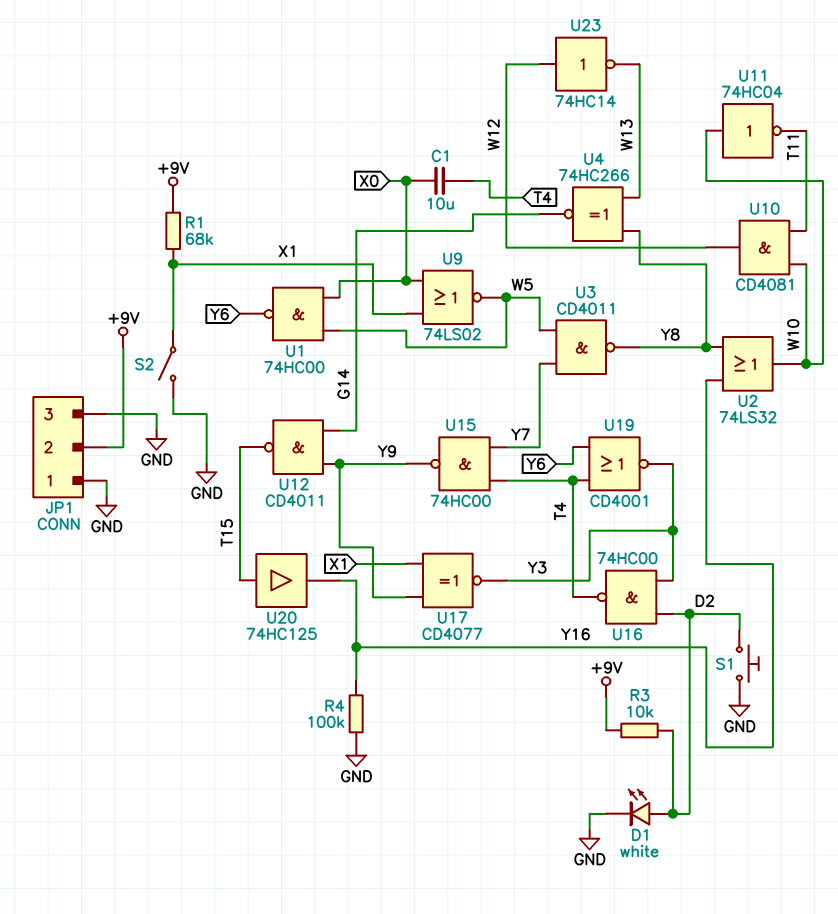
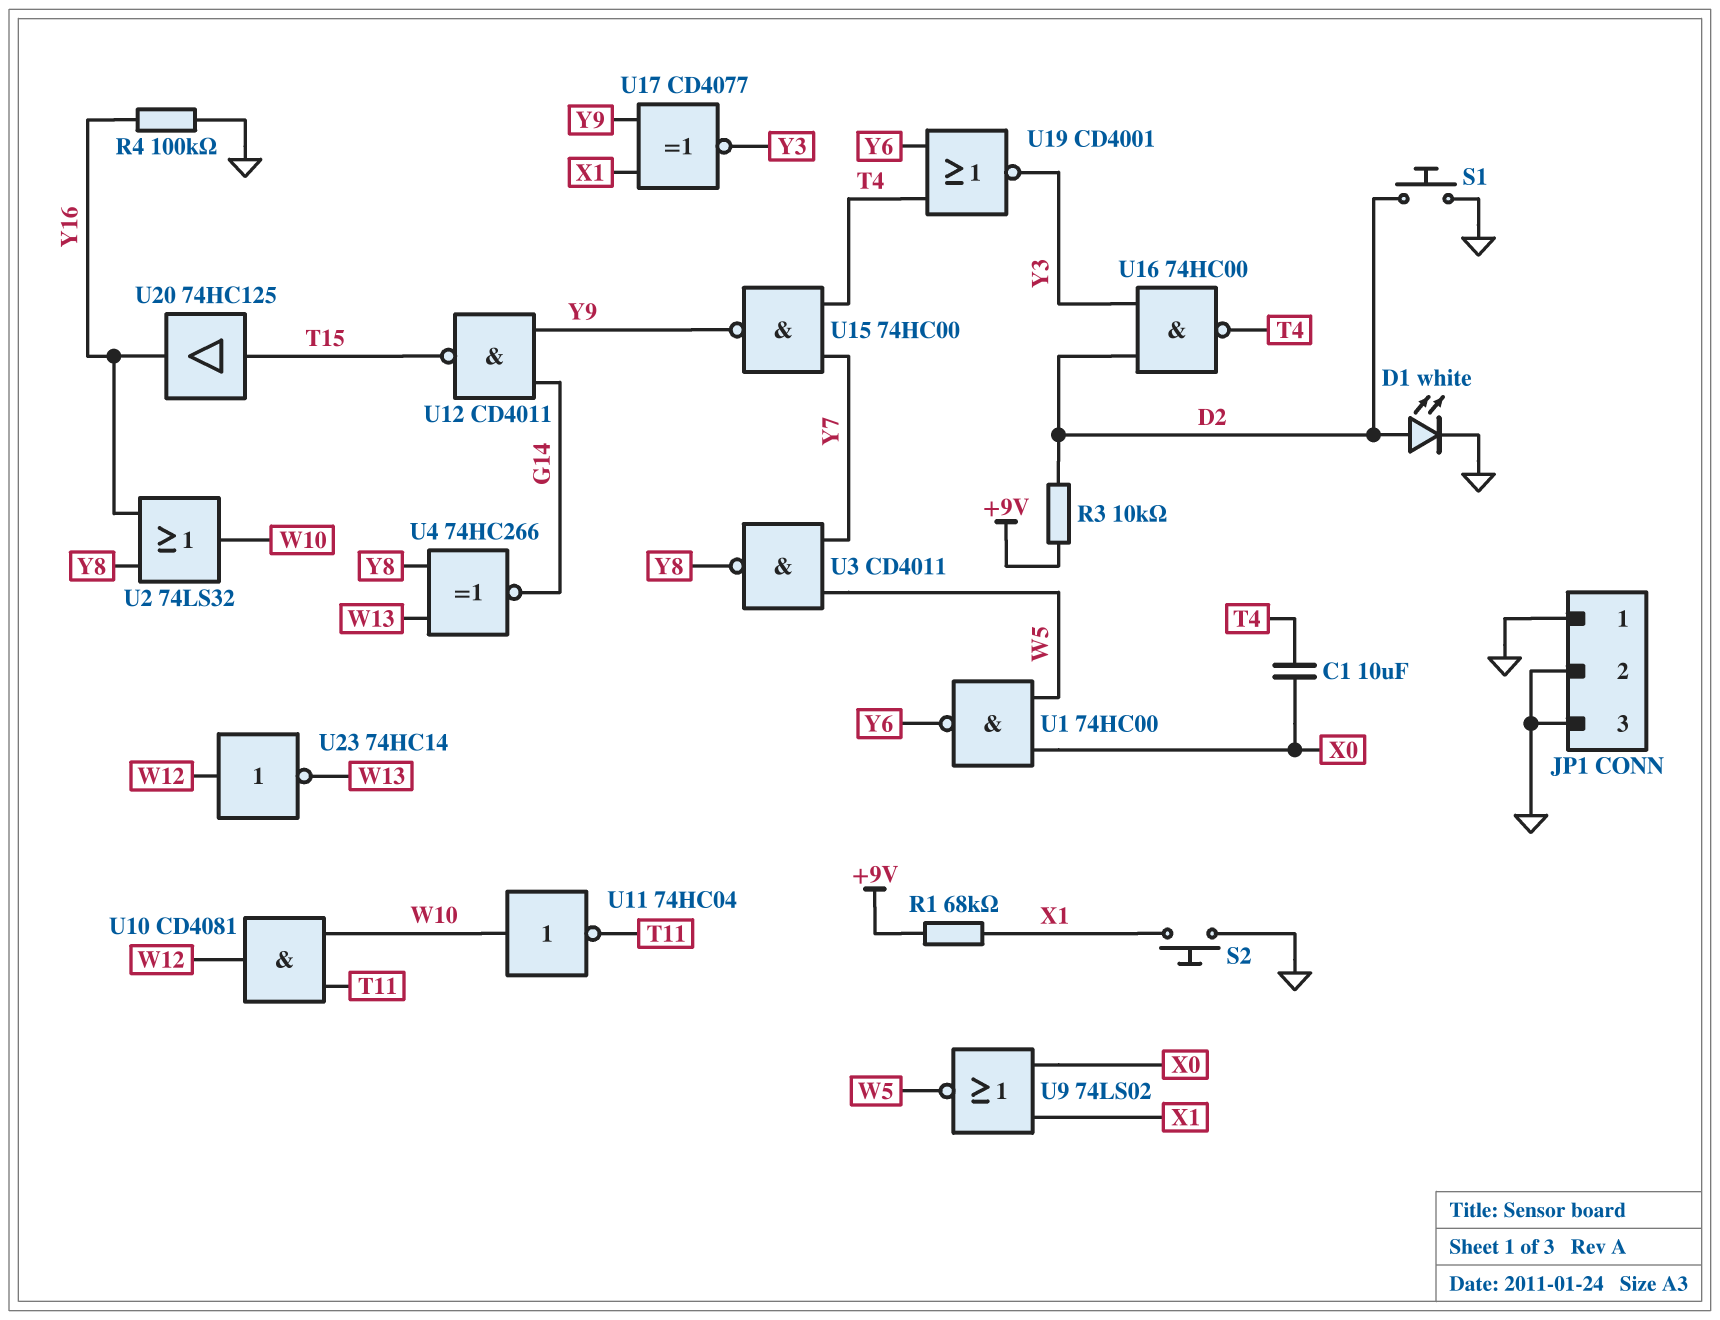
JP1 pin 2: +9V -> GND
S2: switch (GND, X1) -> button (GND, X1)

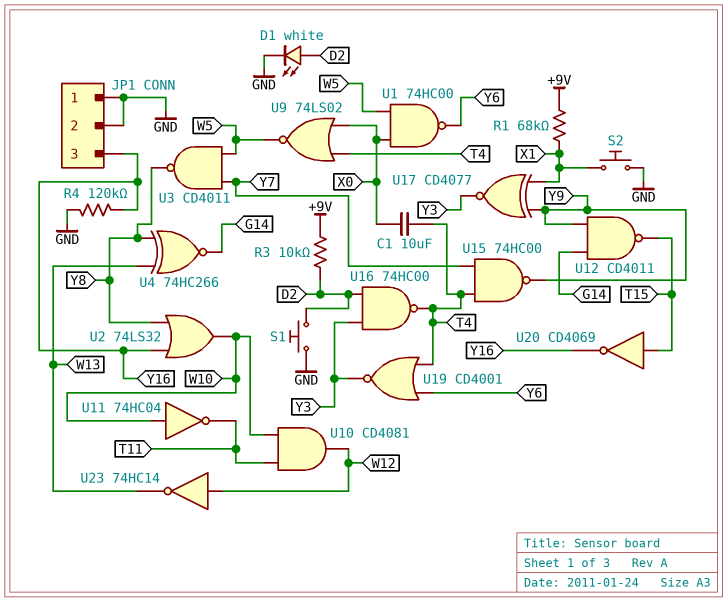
JP1 pin 3: GND -> Y16
R4: 100k (GND, Y16) -> 120k (GND, Y16)
U9: NOR 74LS02 (in X0, in X1, out W5) -> NOR 74LS02 (in T4, in X0, out W5)
U20: buffer 74HC125 (in T15, out Y16) -> NOT CD4069 (in T15, out Y16)

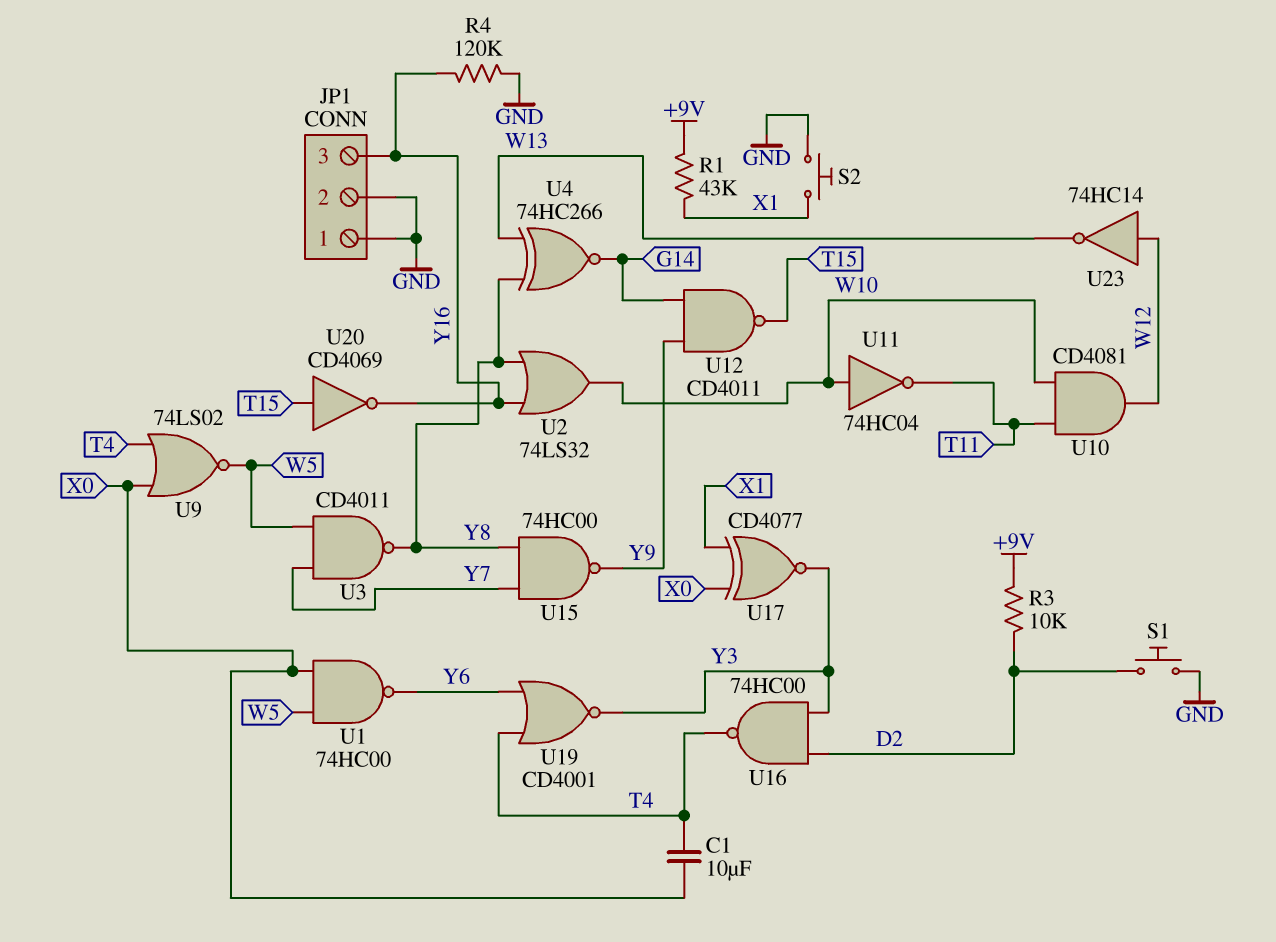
D1: LED white (A D2, K GND) -> none
R1: 68k (+9V, X1) -> 43k (+9V, X1)
U15: NAND 74HC00 (in T4, in Y7, out Y9) -> NAND 74HC00 (in Y7, in Y8, out Y9)
U17: XNOR CD4077 (in X1, in Y9, out Y3) -> XNOR CD4077 (in X0, in X1, out Y3)

